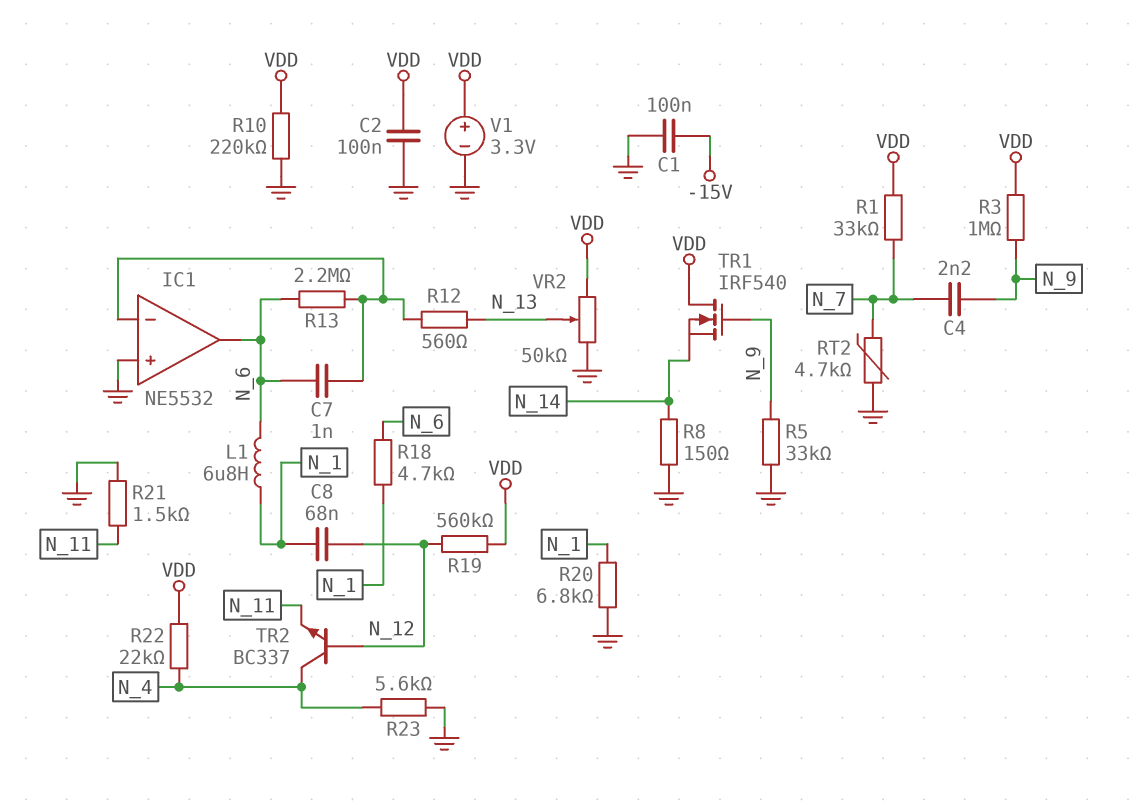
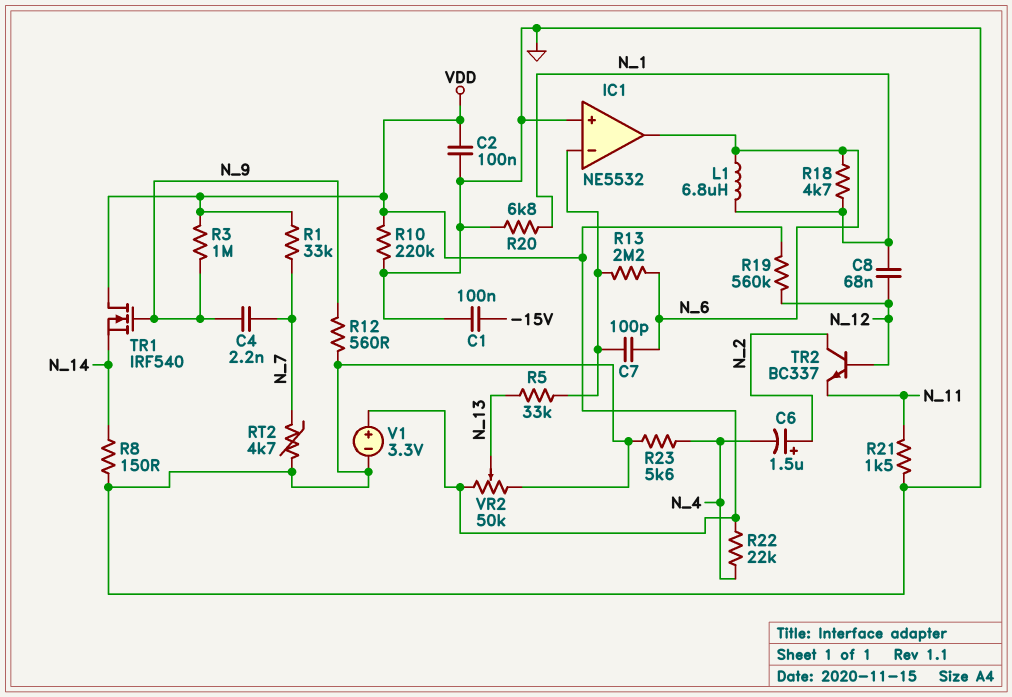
C6: none -> 1.5uF (plus N_2, minus N_4)
C7: 1nF (IC1/in-, N_6) -> 100pF (IC1/in-, N_6)
R5: 33k (GND, N_9) -> 33k (IC1/in-, N_13)
R12: 560 (IC1/in-, N_13) -> 560 (GND, N_9)
TR2: NPN BC337 (B N_12, C N_4, E N_11) -> NPN BC337 (B N_12, C N_2, E N_11)

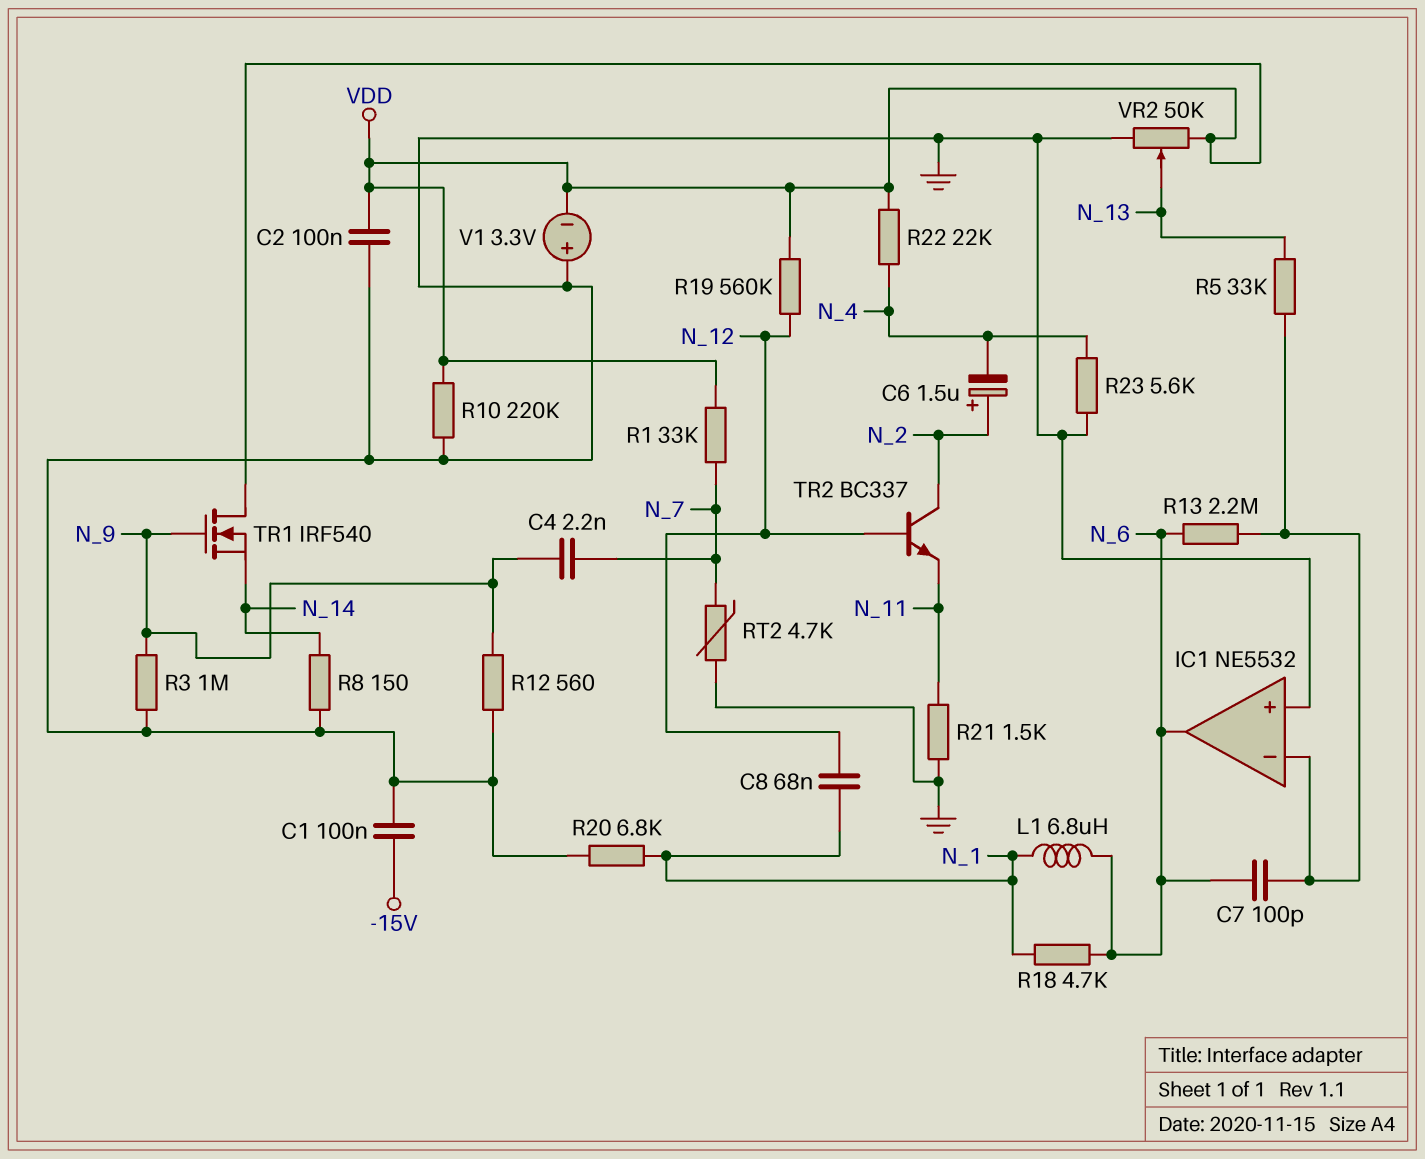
R3: 1M (N_9, VDD) -> 1M (GND, N_9)
V1: 3.3V (plus VDD, minus GND) -> 3.3V (plus GND, minus VDD)

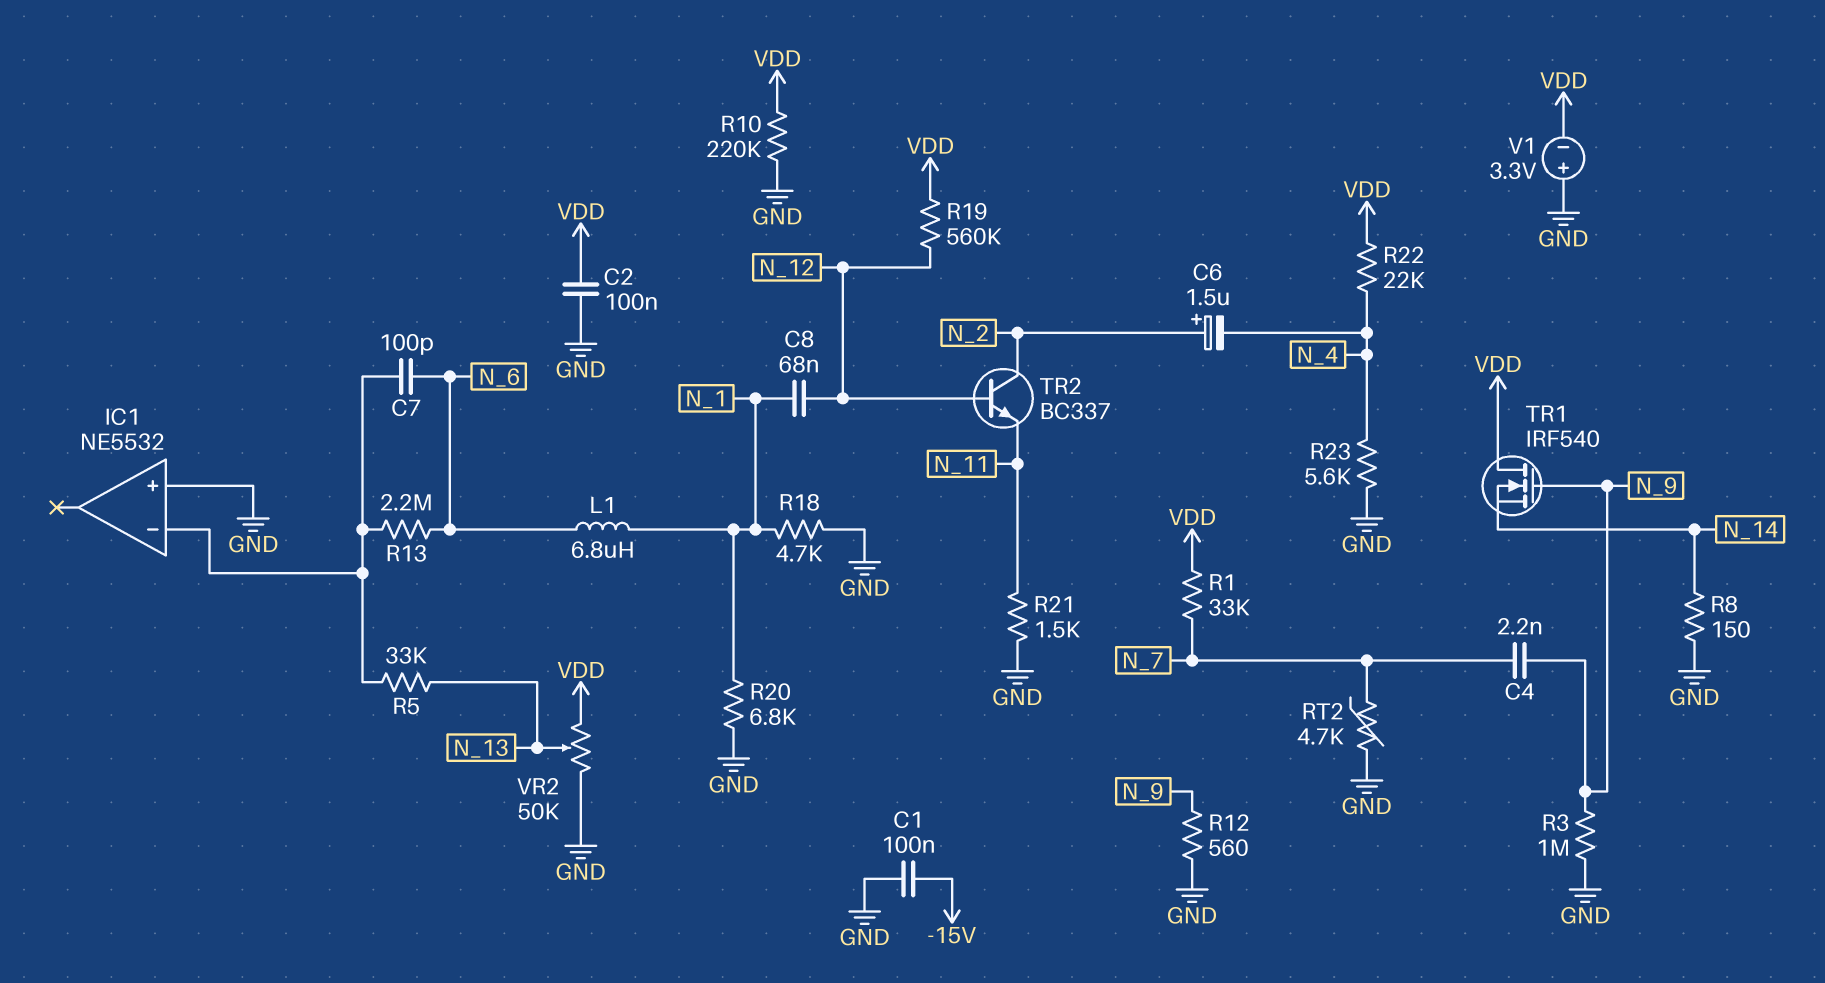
IC1 pin out: N_6 -> none
R18: 4.7k (N_1, N_6) -> 4.7k (GND, N_1)

